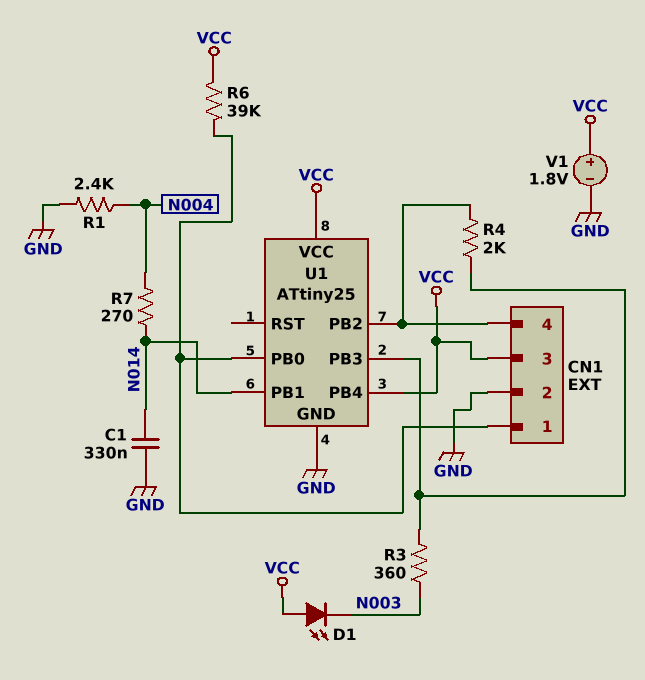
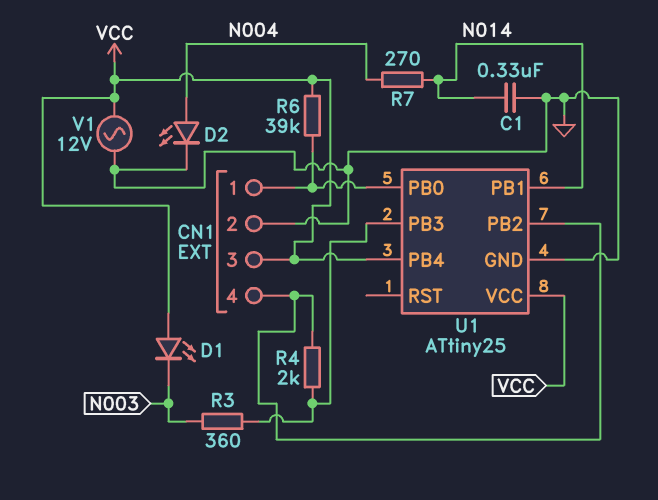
D2: none -> LED (A N004, K GND)
R1: 2.4k (GND, N004) -> none
V1: 1.8V (plus VCC, minus GND) -> AC 12V (GND, VCC)

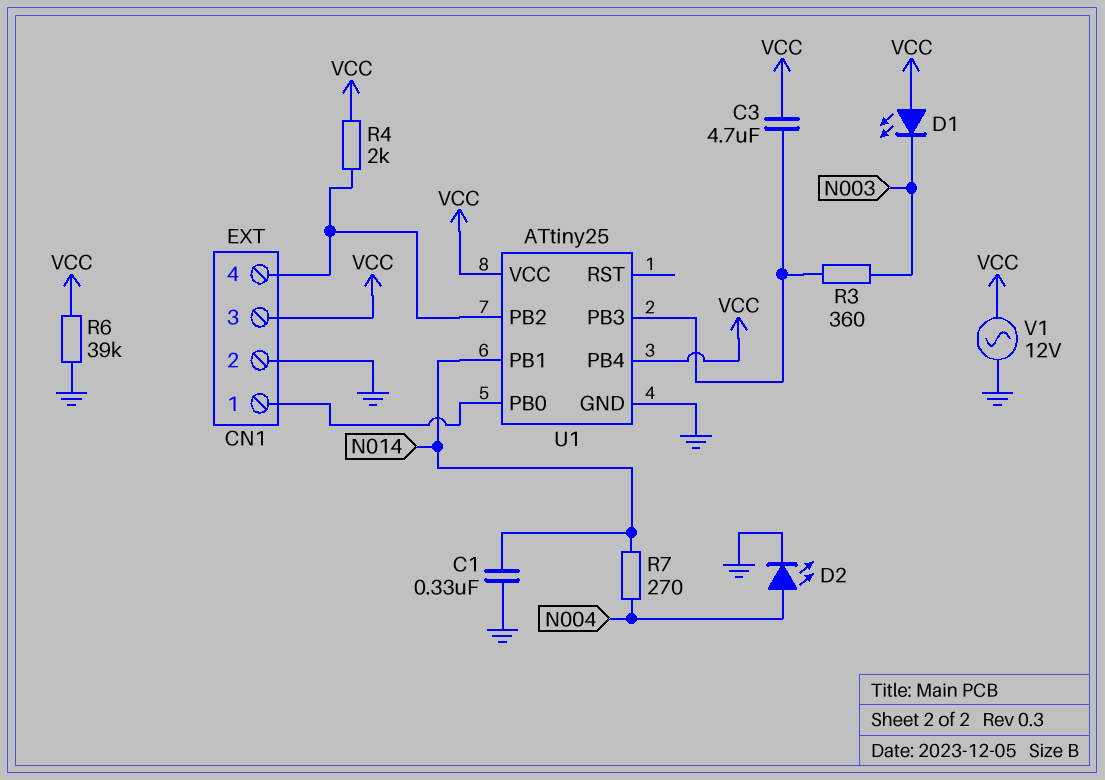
C3: none -> 4.7uF (U1/PB3, VCC)
R4: 2k (CN1/4, U1/PB3) -> 2k (CN1/4, VCC)
R6: 39k (CN1/1, VCC) -> 39k (GND, VCC)

